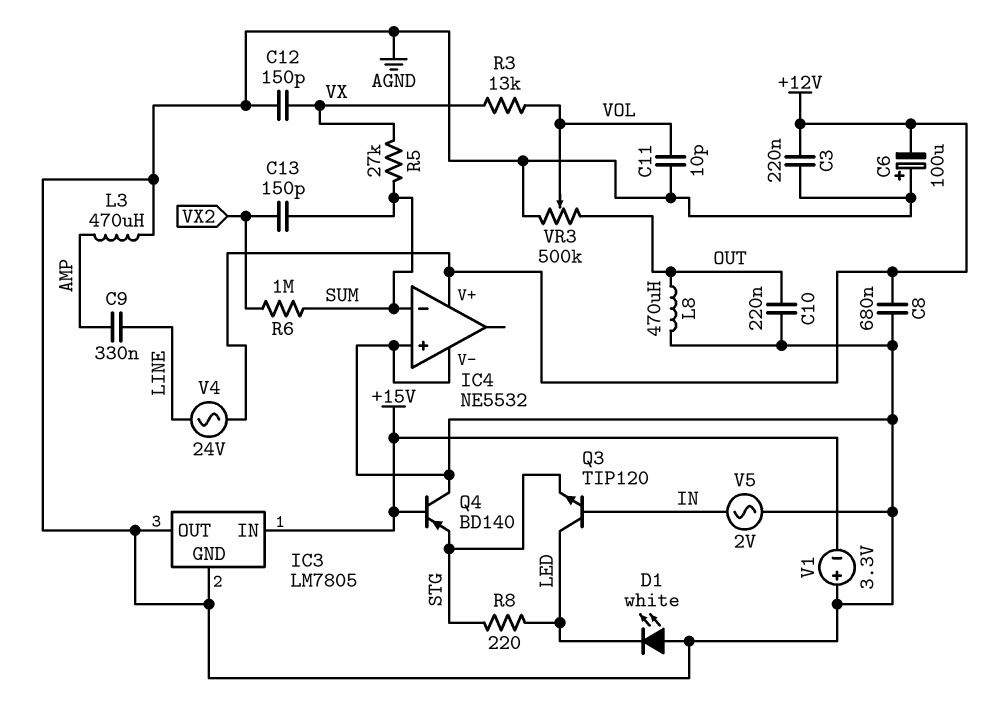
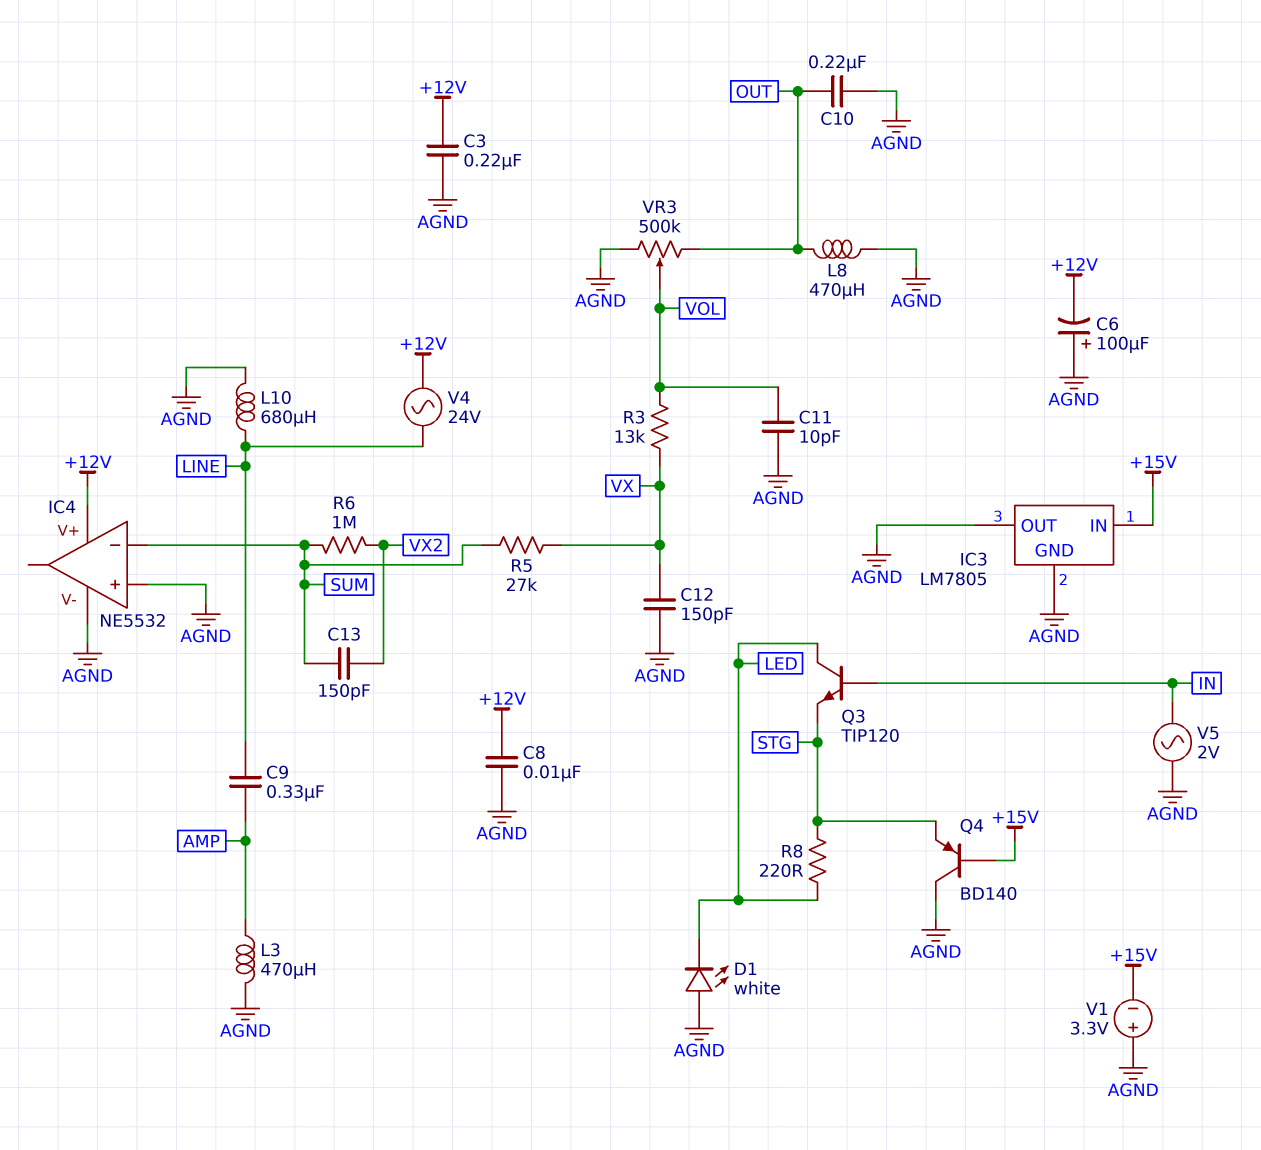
C8: 680nF (+12V, AGND) -> 10nF (+12V, AGND)
L10: none -> 680uH (AGND, LINE)

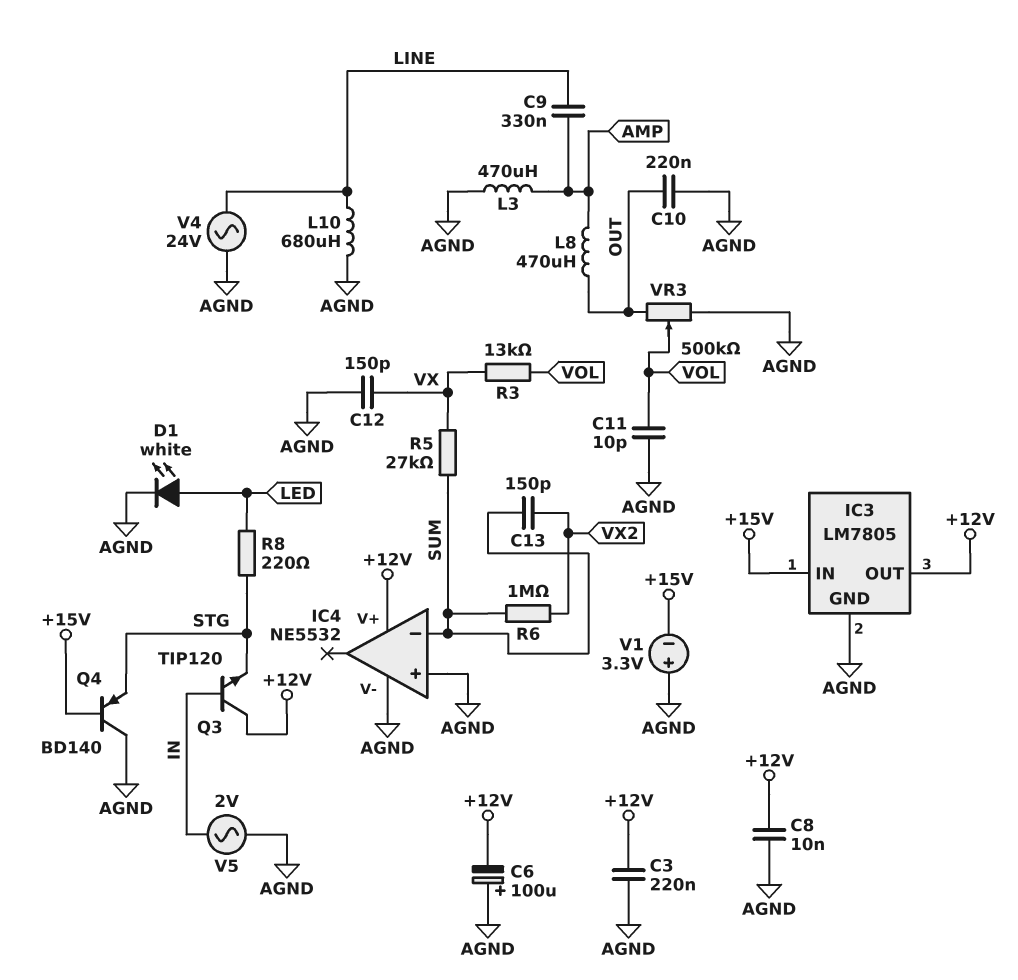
D1: LED white (A AGND, K LED) -> LED white (A LED, K AGND)
IC3 pin OUT: AGND -> +12V
L8: 470uH (AGND, OUT) -> 470uH (AMP, OUT)
Q3: NPN TIP120 (B IN, C LED, E STG) -> NPN TIP120 (B IN, C +12V, E STG)
V4: AC 24V (+12V, LINE) -> AC 24V (AGND, LINE)

